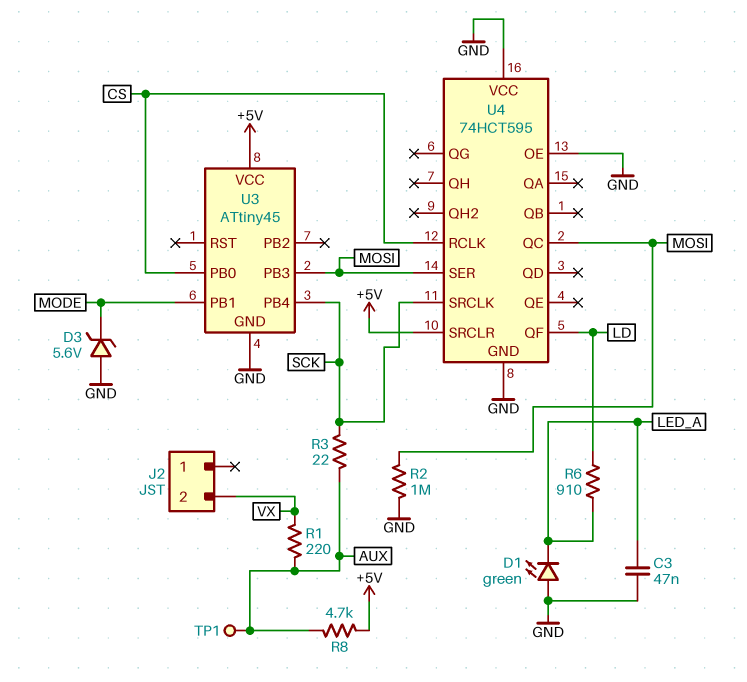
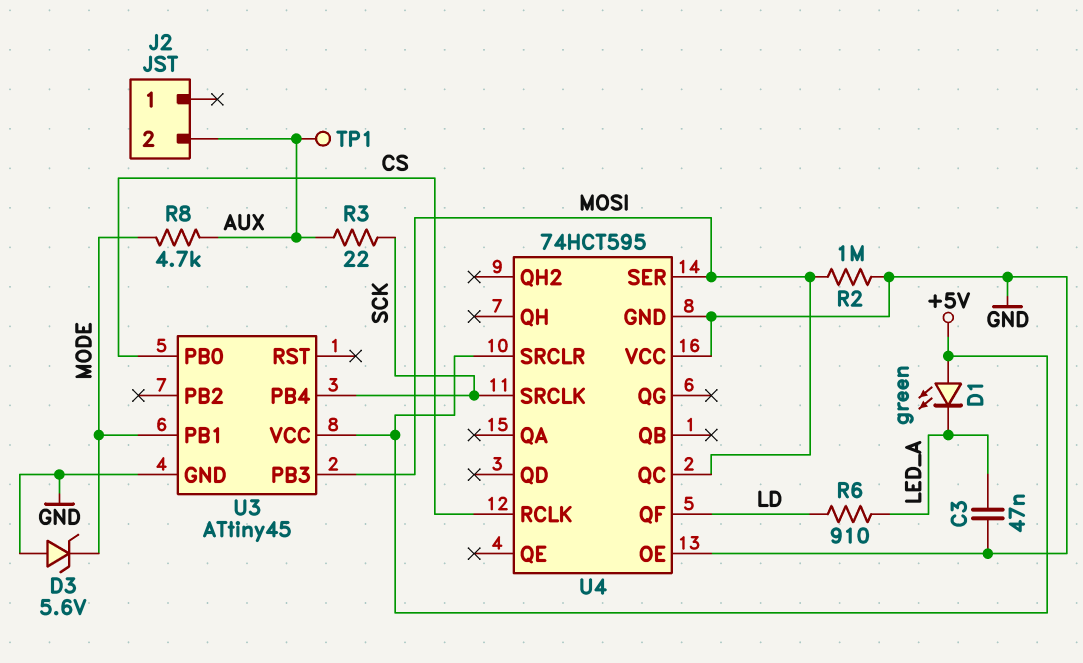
D1: LED green (A GND, K LED_A) -> LED green (A +5V, K LED_A)
J2 pin 2: VX -> AUX
R1: 220 (AUX, VX) -> none
R8: 4.7k (+5V, AUX) -> 4.7k (AUX, MODE)

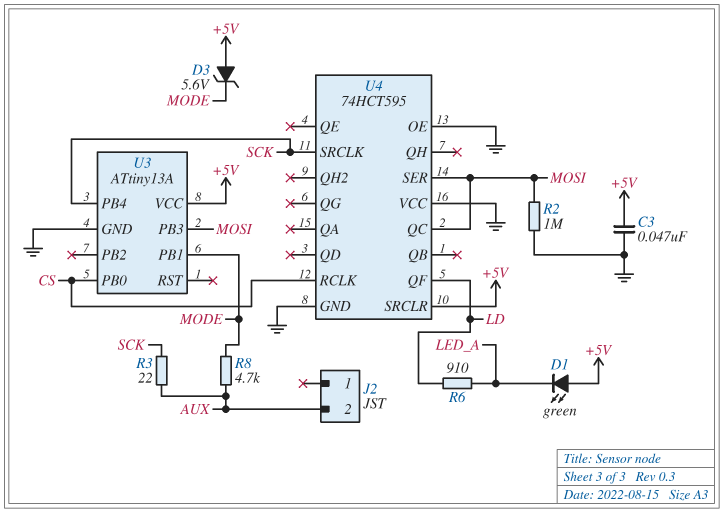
C3: 47nF (GND, LED_A) -> 47nF (+5V, GND)
D3: zener 5.6V (A GND, K MODE) -> zener 5.6V (A +5V, K MODE)
TP1: test point (AUX) -> none
U3: ATtiny45 -> ATtiny13A

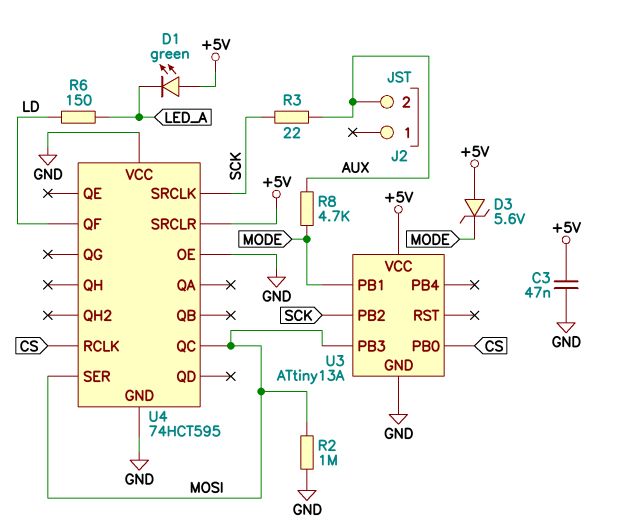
R6: 910 (LD, LED_A) -> 150 (LD, LED_A)
U3 pin PB2: none -> SCK
U3 pin PB4: SCK -> none

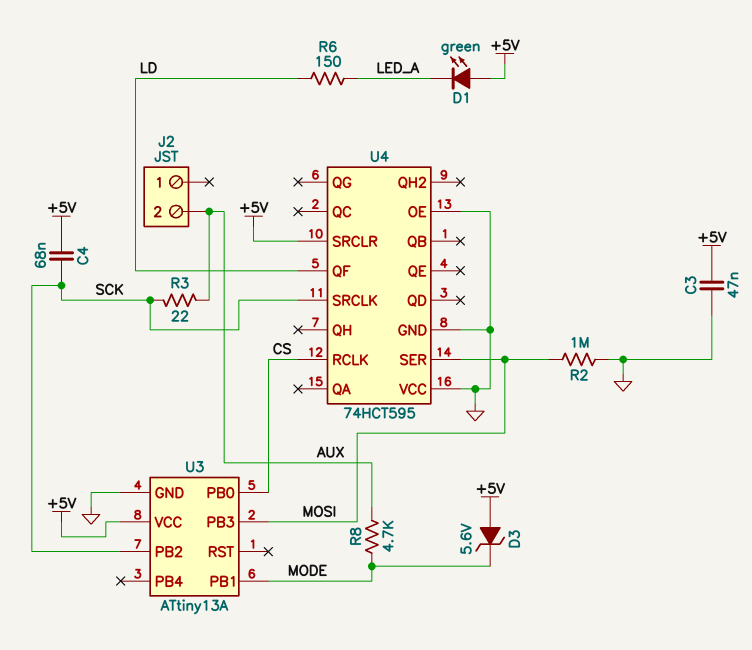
C4: none -> 68nF (+5V, SCK)
U4 pin QC: MOSI -> none

